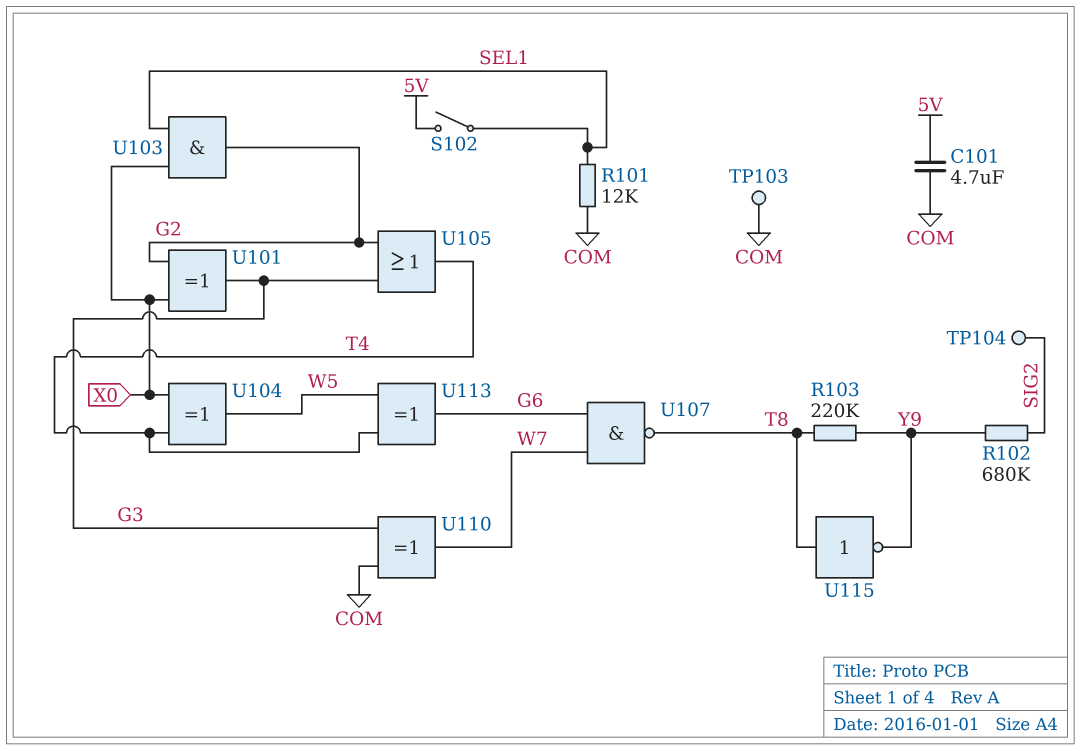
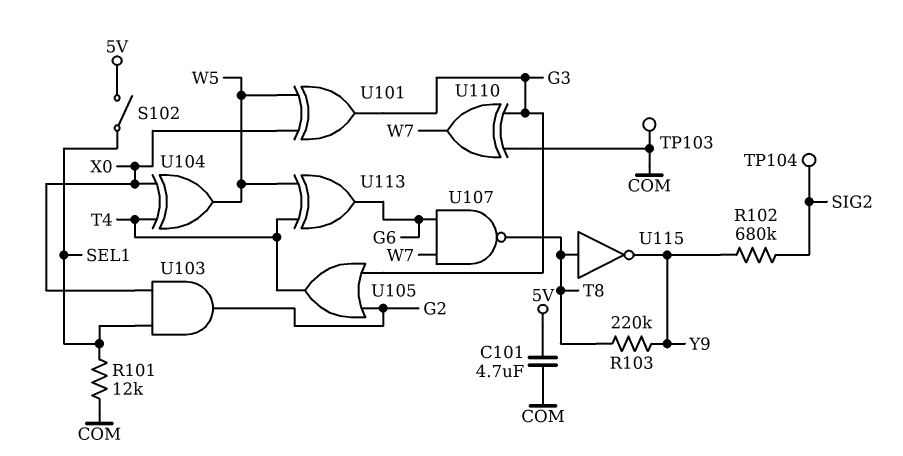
U101: XOR (in G2, in X0, out G3) -> XOR (in W5, in X0, out G3)

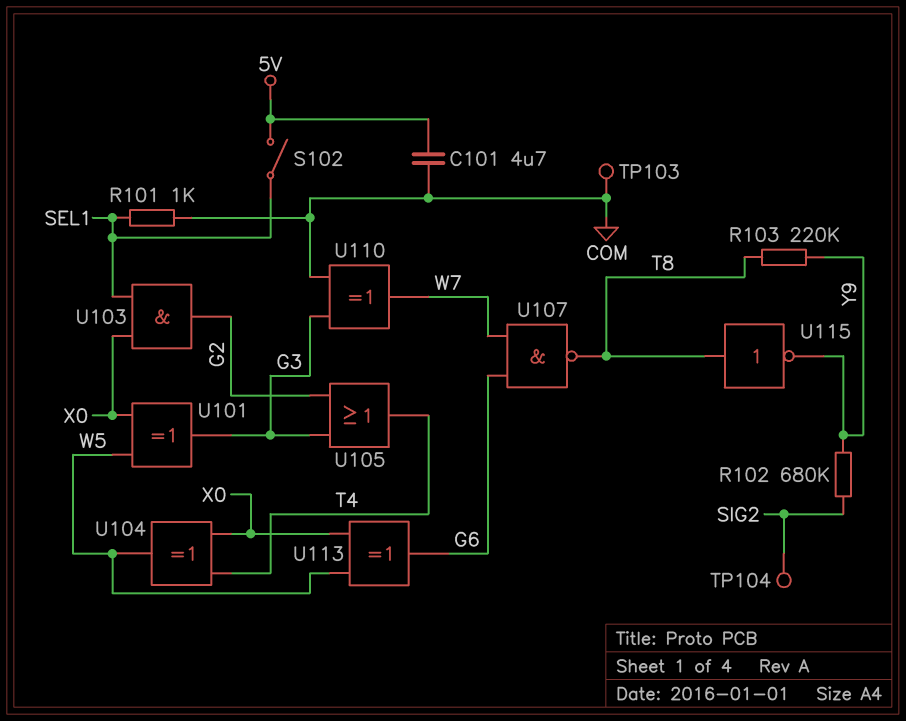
R101: 12k (COM, SEL1) -> 1k (COM, SEL1)
U113: XOR (in T4, in W5, out G6) -> XOR (in W5, in X0, out G6)

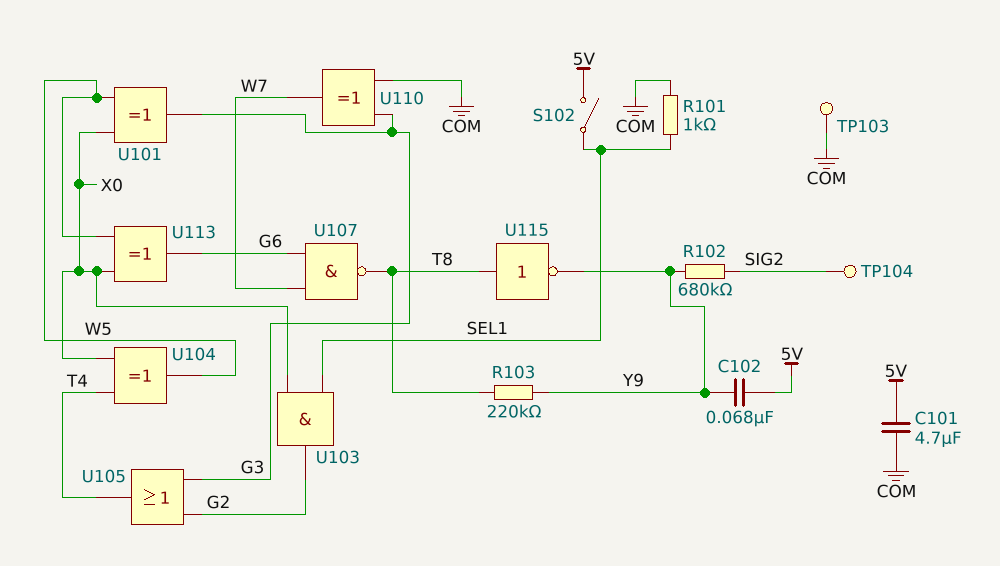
C102: none -> 68nF (5V, Y9)

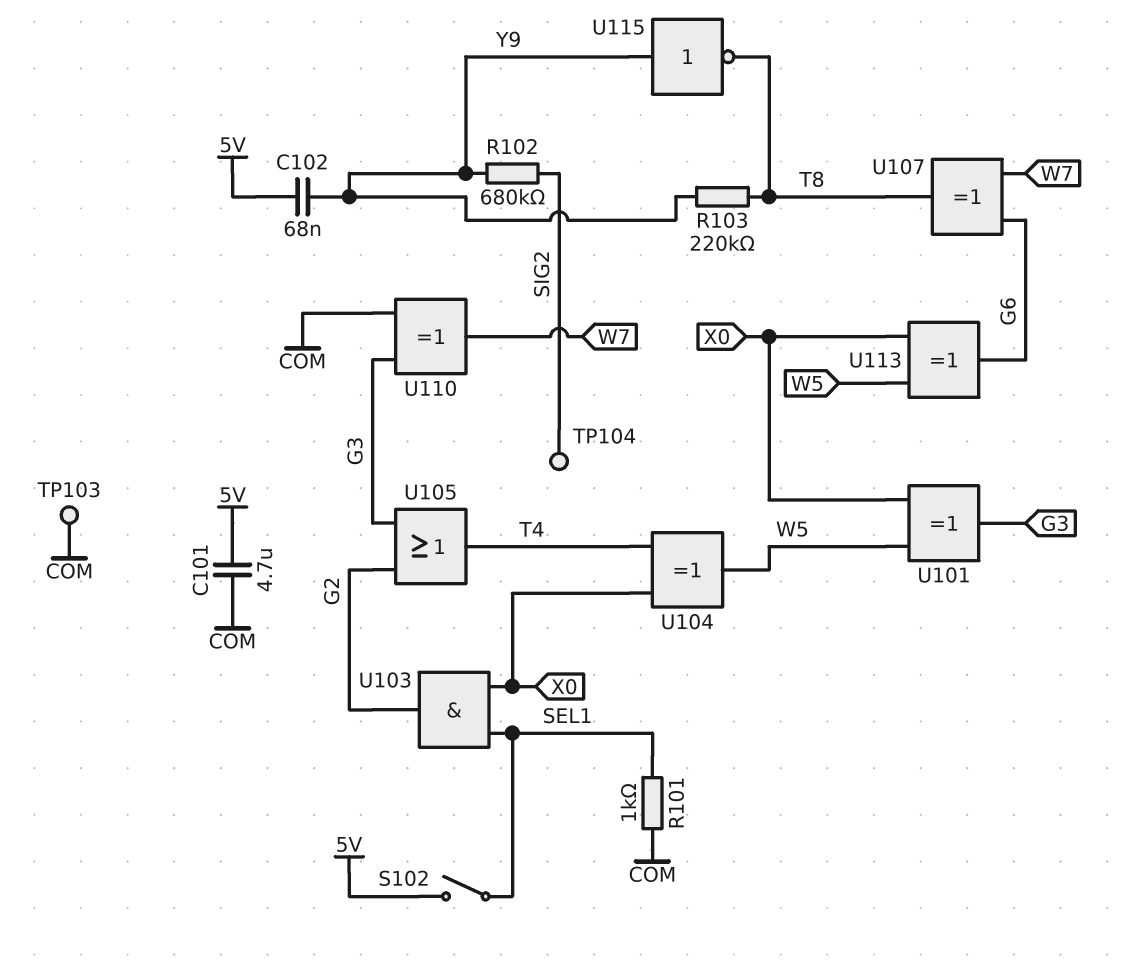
U107: NAND (in G6, in W7, out T8) -> XOR (in G6, in W7, out T8)
U115: NOT (in T8, out Y9) -> NOT (in Y9, out T8)

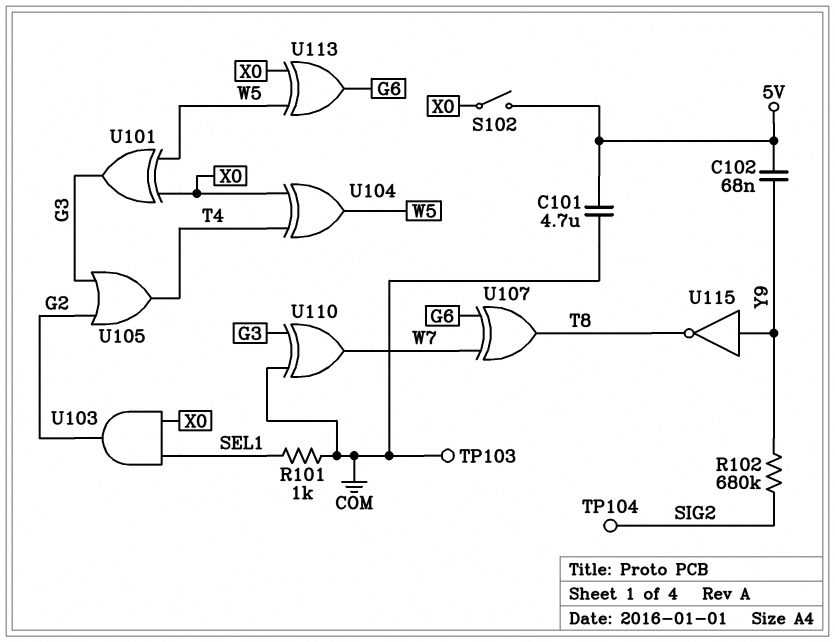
R103: 220k (T8, Y9) -> none
S102: switch (5V, SEL1) -> switch (5V, X0)

